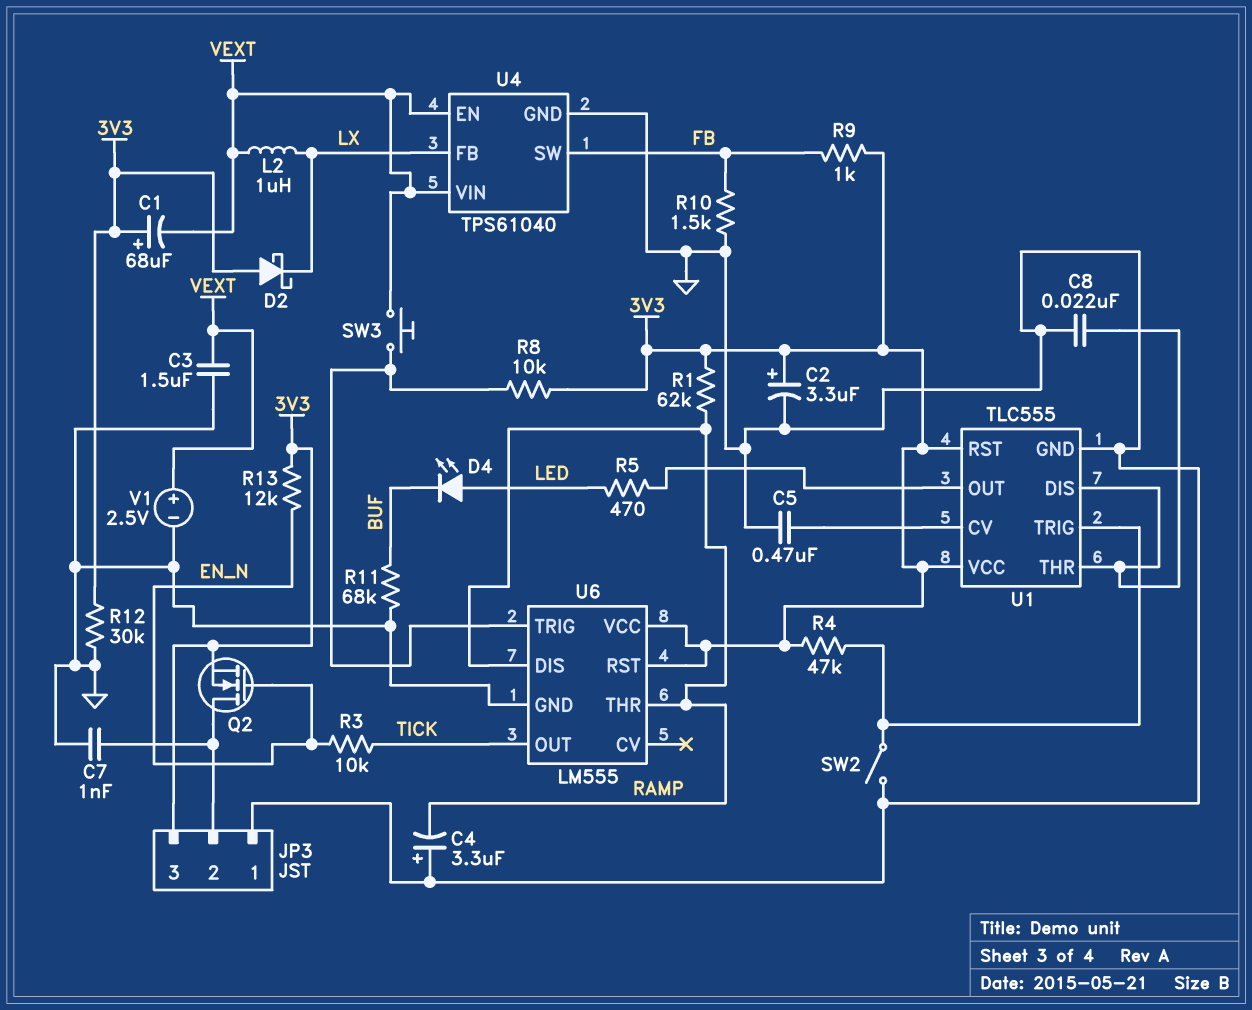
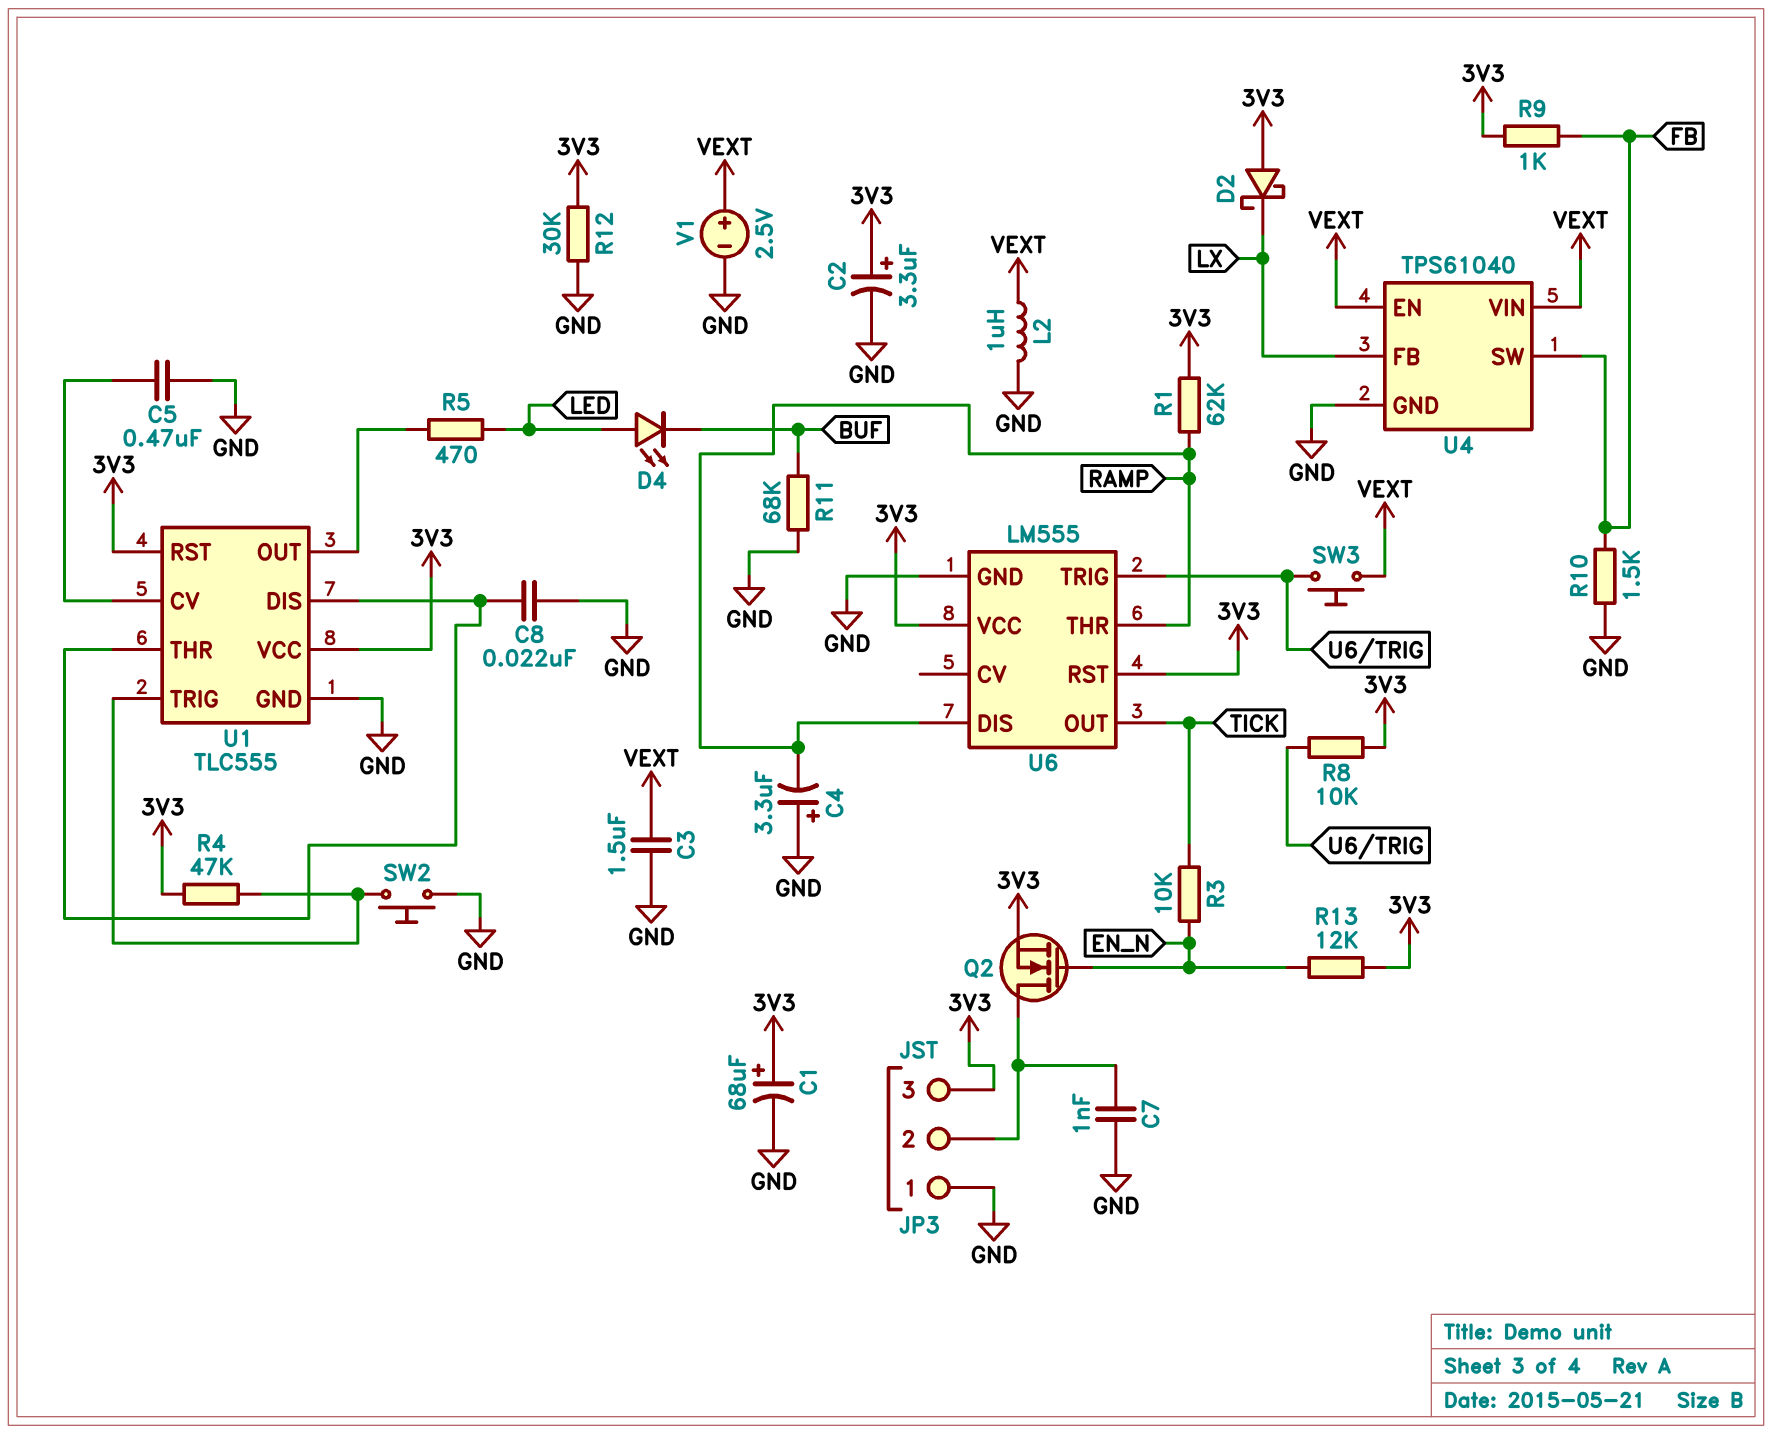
C1: 68uF (plus 3V3, minus VEXT) -> 68uF (plus 3V3, minus GND)
L2: 1uH (LX, VEXT) -> 1uH (GND, VEXT)
SW2: switch (GND, U1/TRIG) -> button (GND, U1/TRIG)

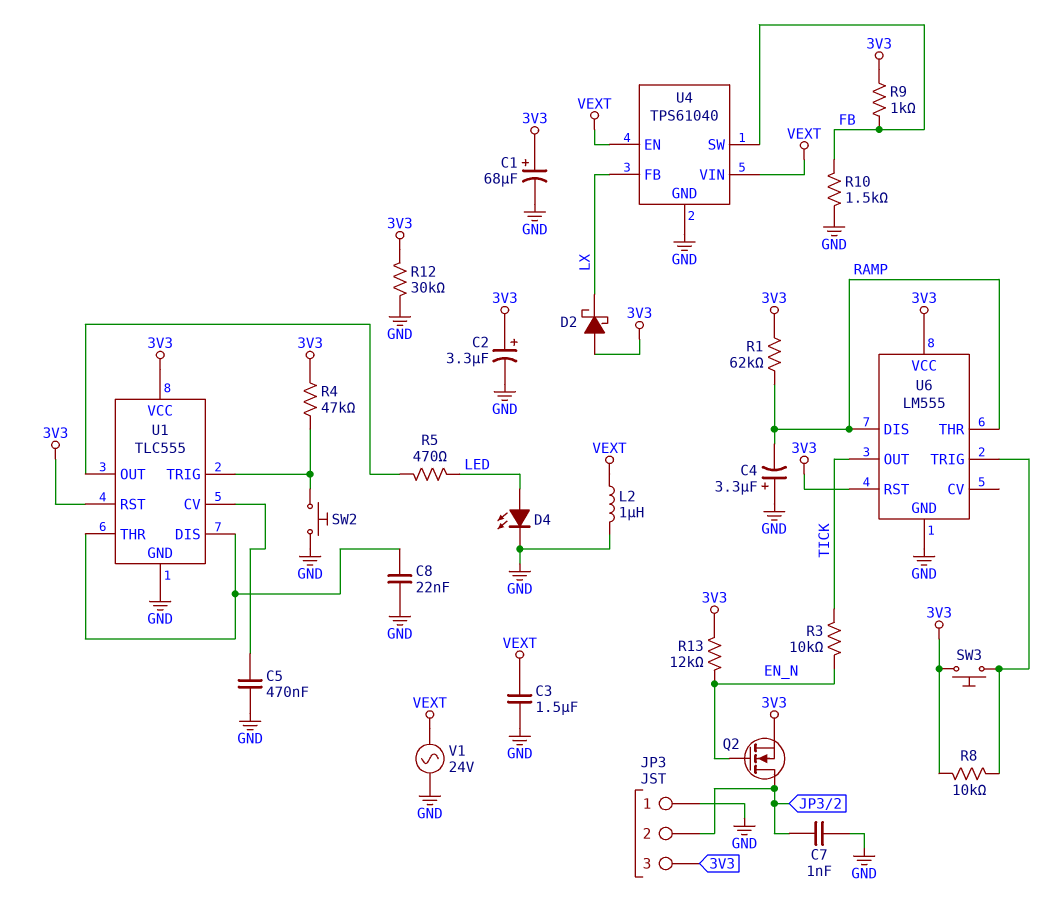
D4: LED (A LED, K BUF) -> LED (A LED, K GND)
R11: 68k (BUF, GND) -> none
SW3: button (U6/TRIG, VEXT) -> button (3V3, U6/TRIG)
V1: 2.5V (plus VEXT, minus GND) -> AC 24V (GND, VEXT)

